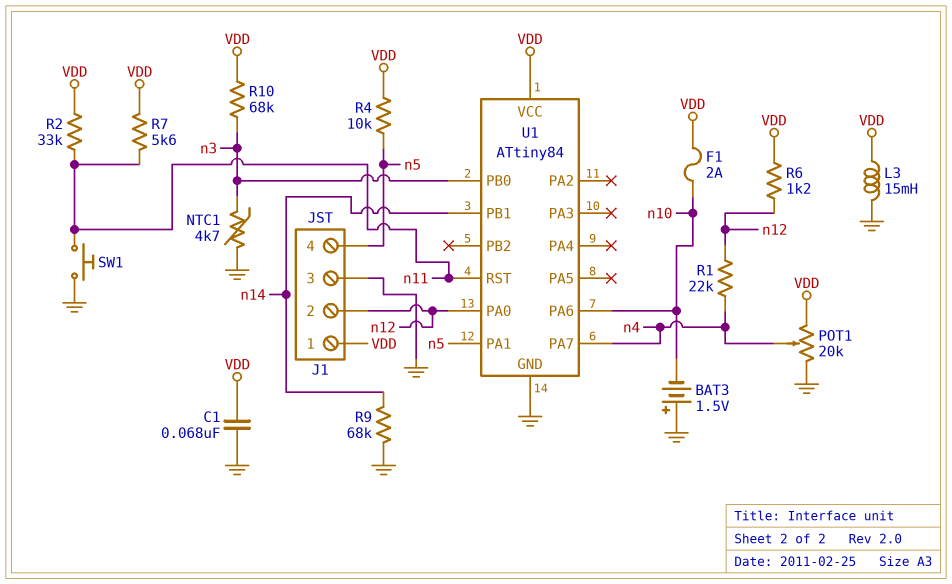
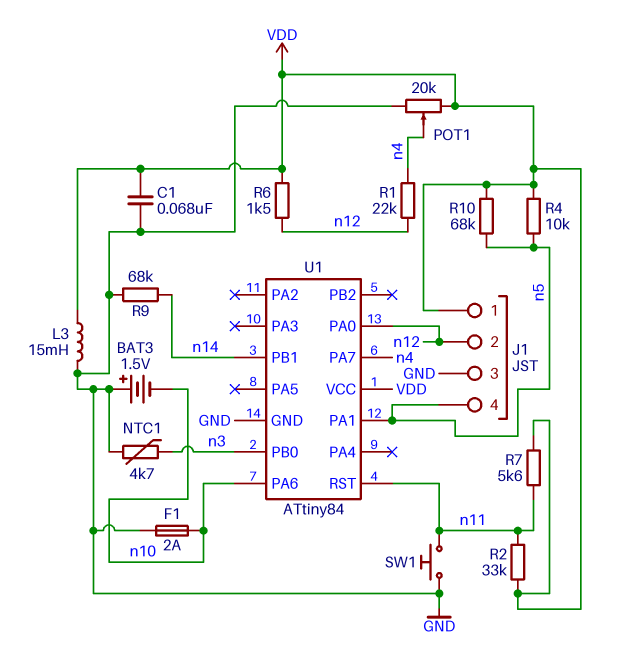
F1: 2A (VDD, n10) -> 2A (GND, n10)
R6: 1.2k (VDD, n12) -> 1.5k (VDD, n12)
R10: 68k (VDD, n3) -> 68k (VDD, n5)

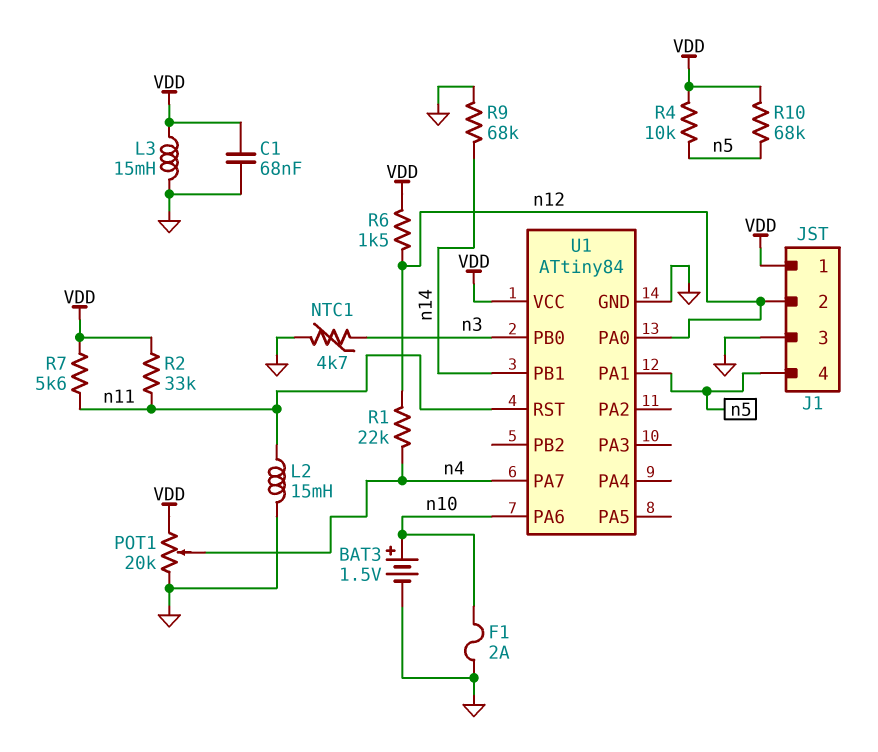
BAT3: 1.5V (plus GND, minus n10) -> 1.5V (plus n10, minus GND)
L2: none -> 15mH (GND, n11)
SW1: button (GND, n11) -> none

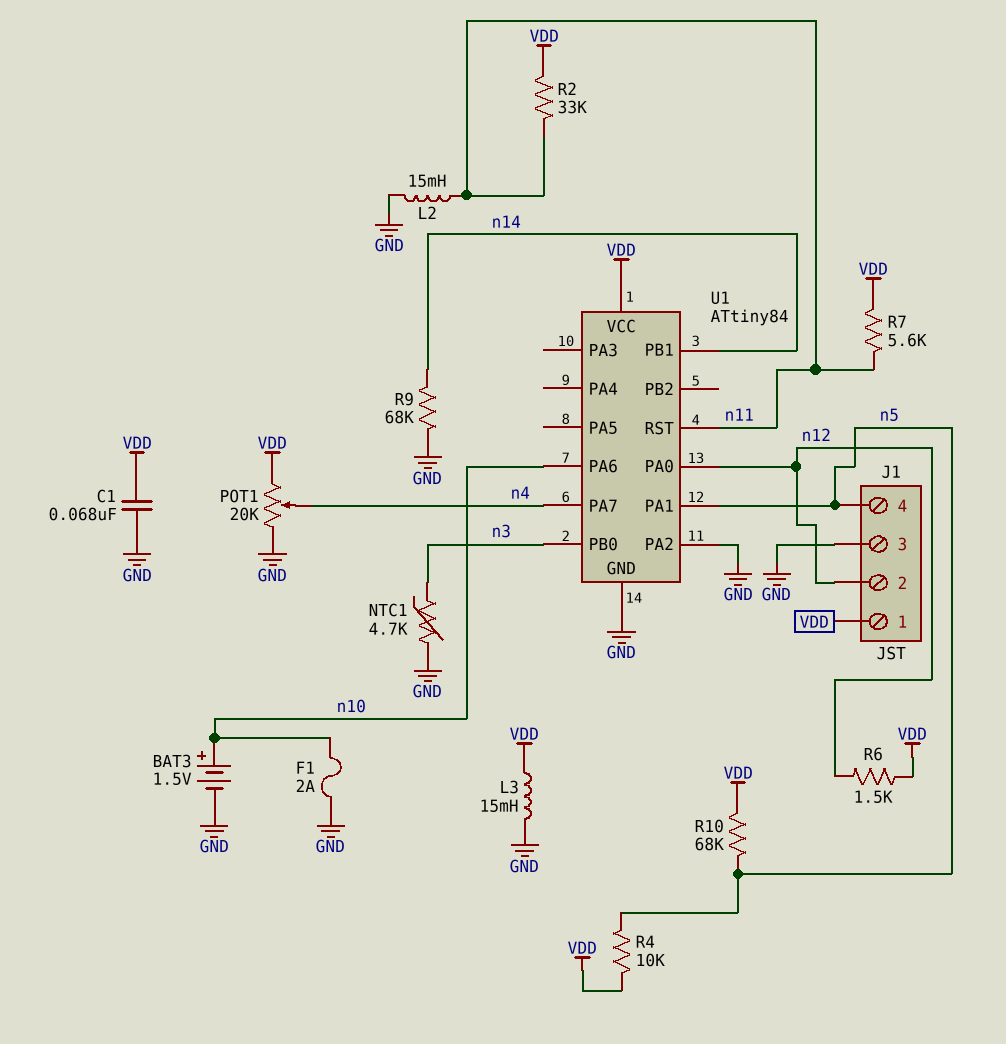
R1: 22k (n4, n12) -> none
U1 pin PA2: none -> GND

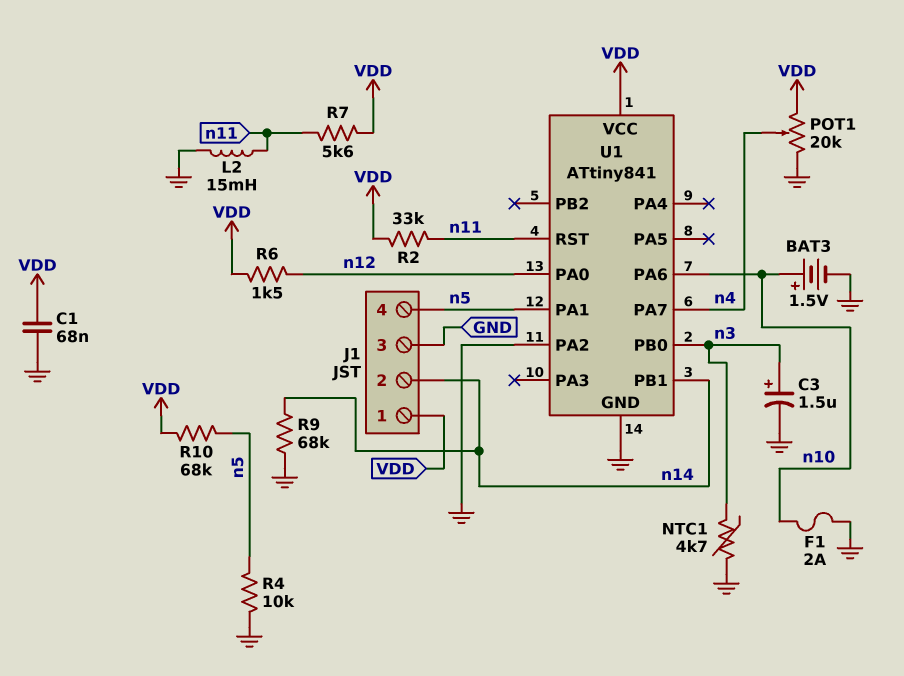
C3: none -> 1.5uF (plus n3, minus GND)
J1 pin 2: n12 -> n14
L3: 15mH (GND, VDD) -> none
R4: 10k (VDD, n5) -> 10k (GND, n5)
U1: ATtiny84 -> ATtiny841

